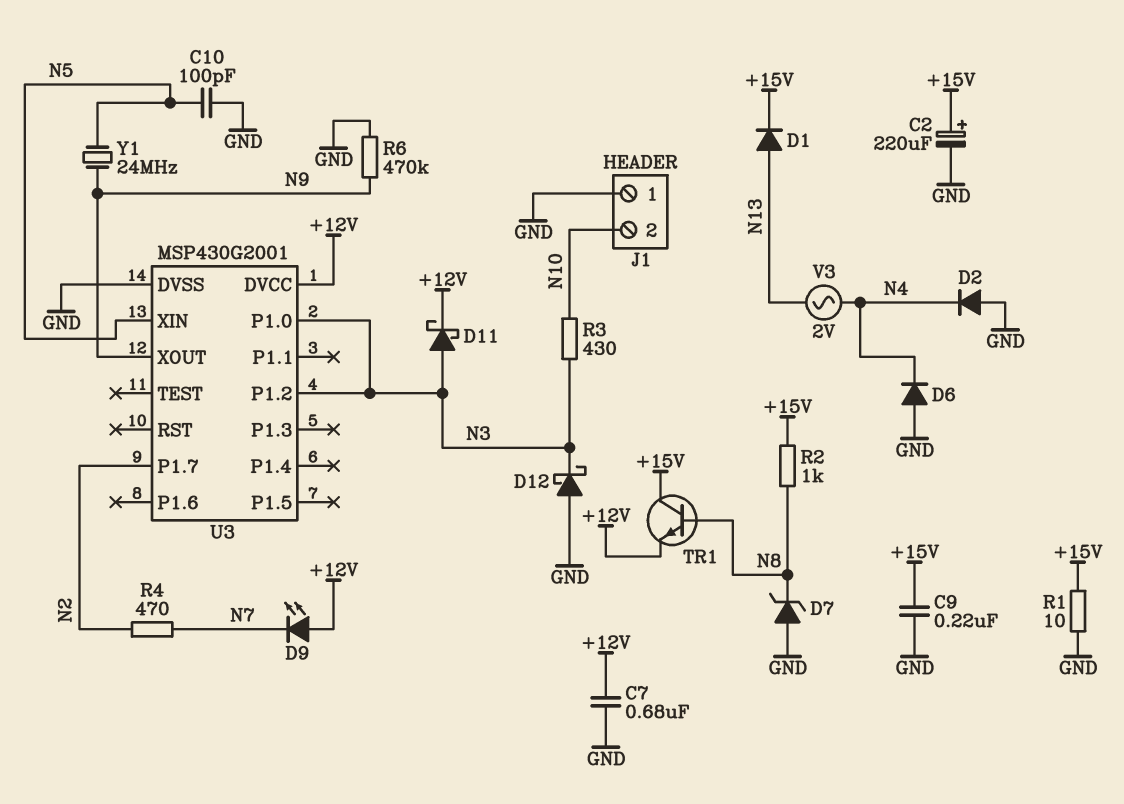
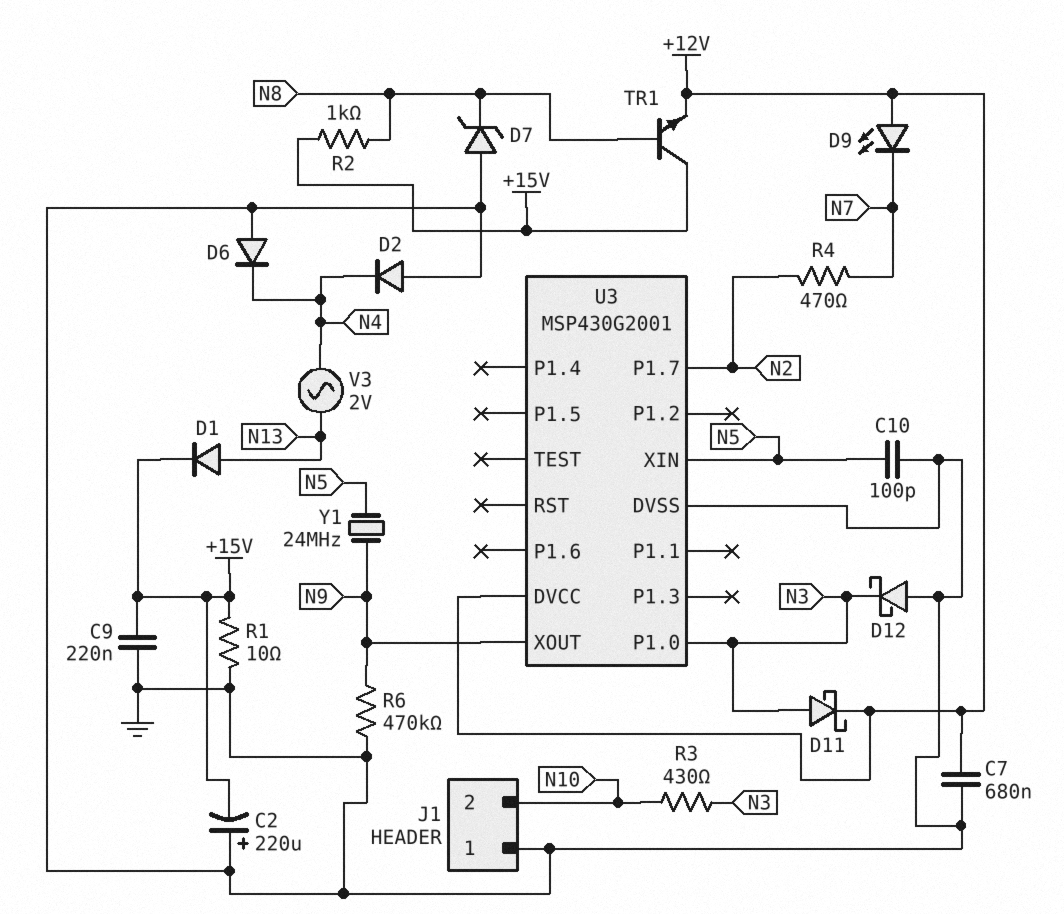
C2: 220uF (plus +15V, minus GND) -> 220uF (plus GND, minus +15V)
U3 pin P1.2: N3 -> none

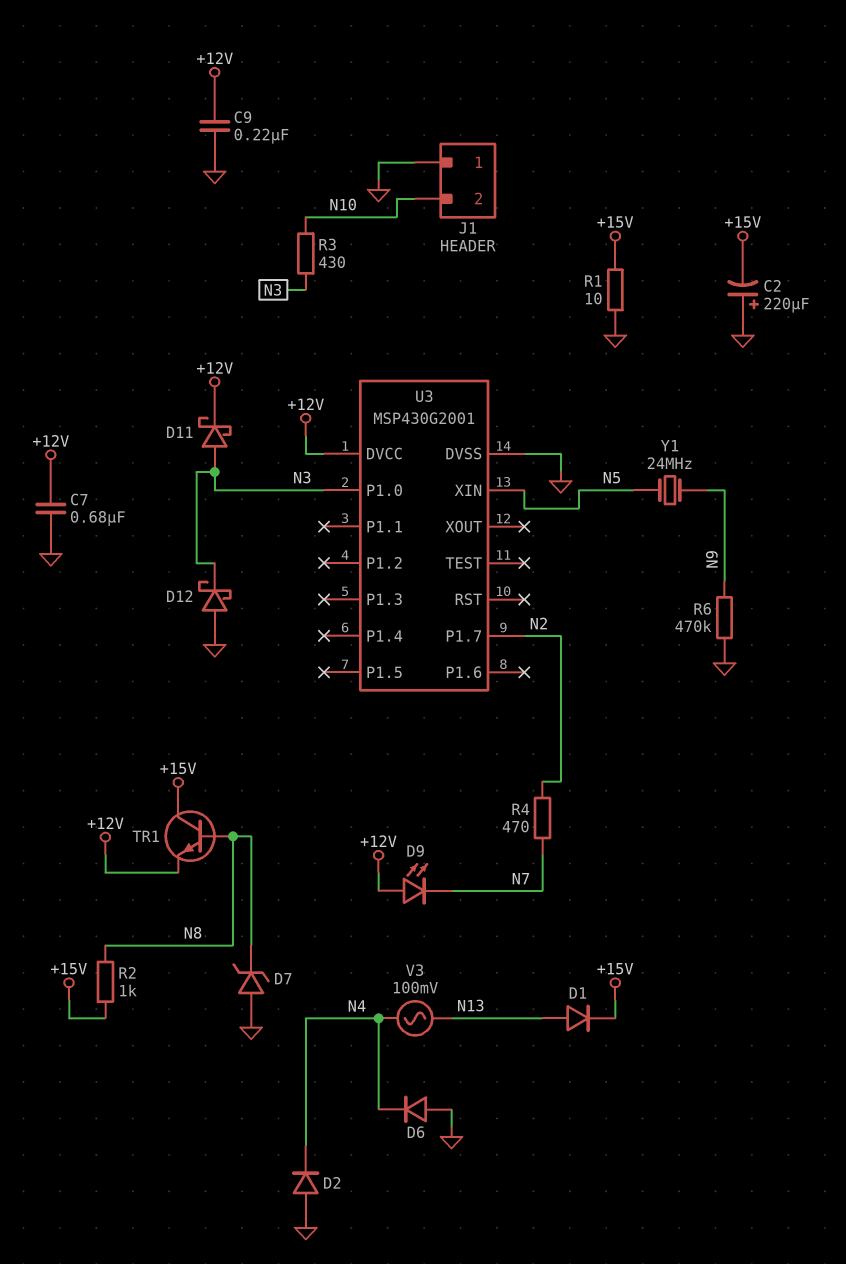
C9: 220nF (+15V, GND) -> 220nF (+12V, GND)
C10: 100pF (GND, N5) -> none
U3 pin XOUT: N9 -> none
V3: AC 2V (N4, N13) -> AC 100mV (N4, N13)

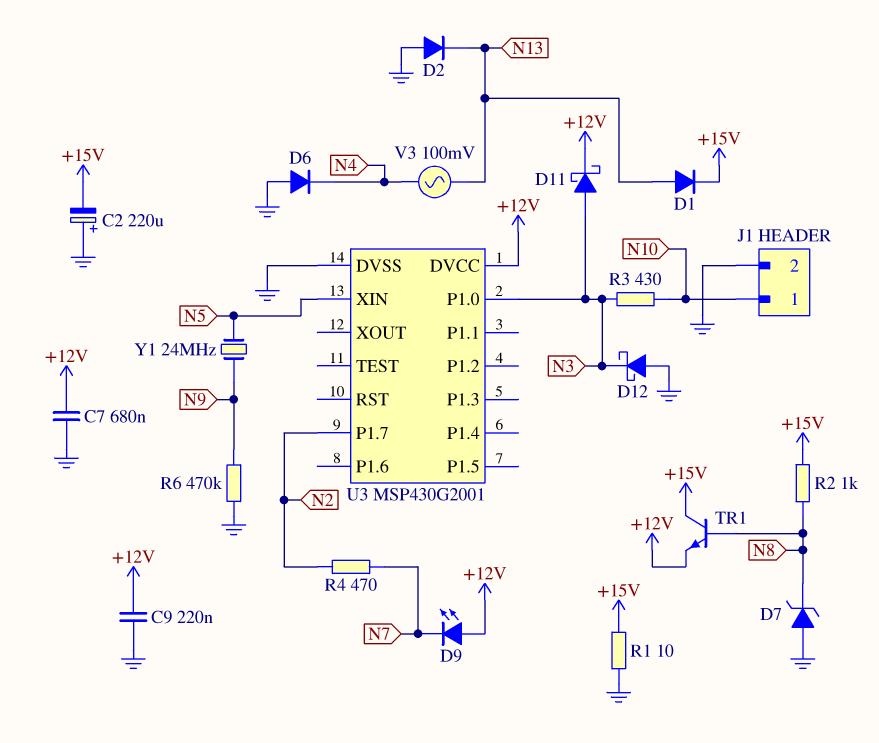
D2: diode (A GND, K N4) -> diode (A GND, K N13)
J1 pin 1: GND -> N10
J1 pin 2: N10 -> GND

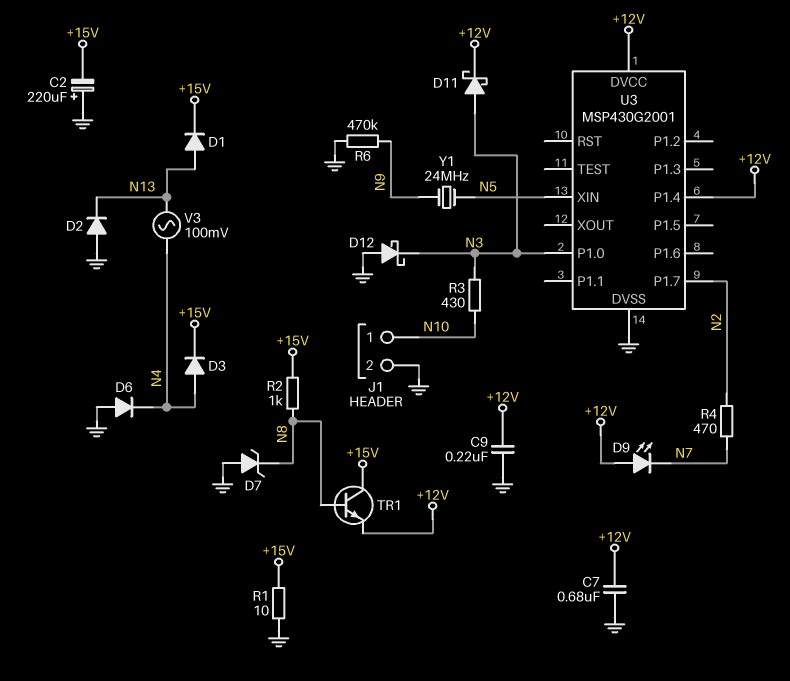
D3: none -> diode (A N4, K +15V)
U3 pin P1.4: none -> +12V

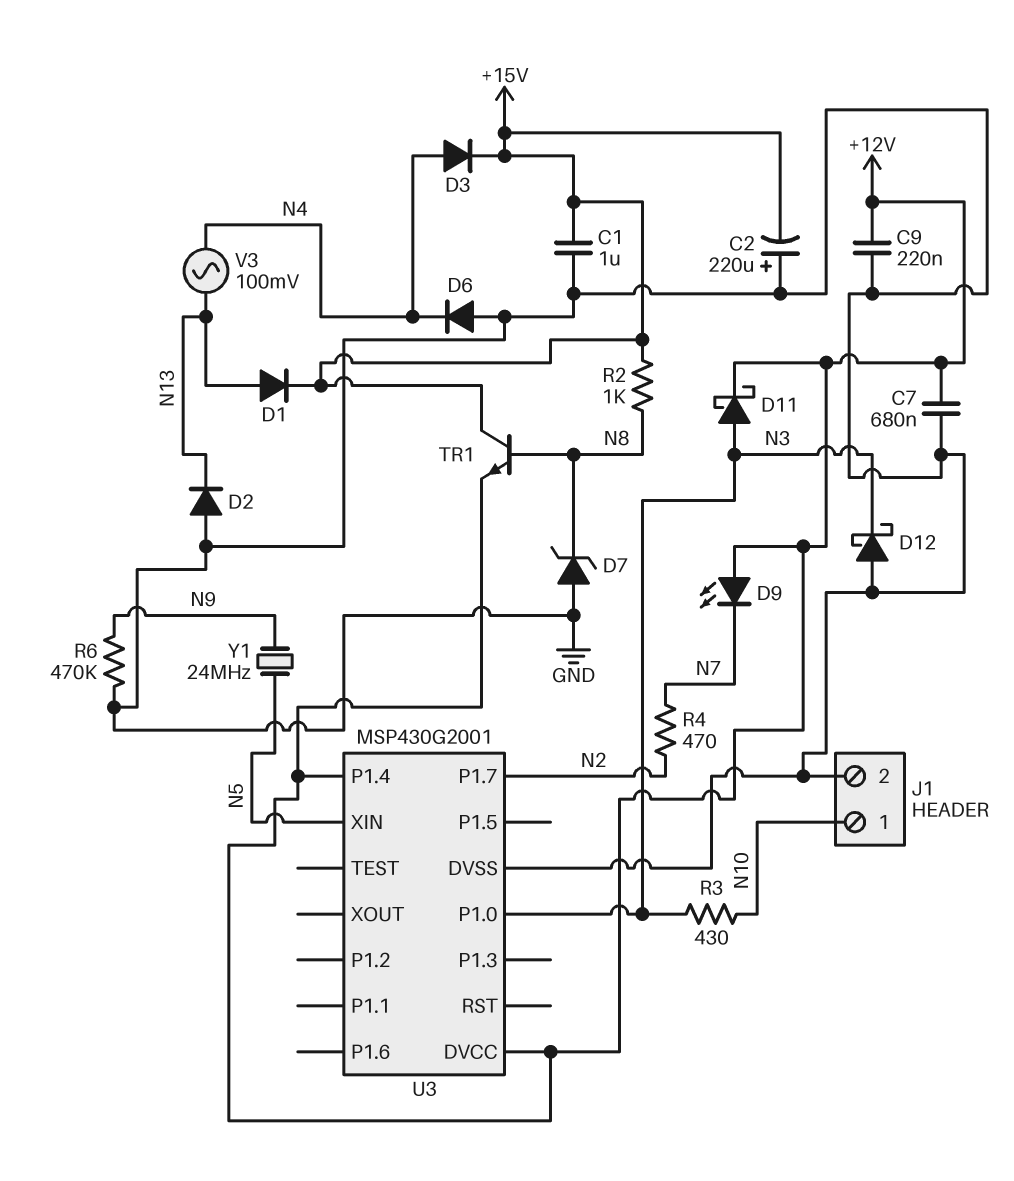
C1: none -> 1uF (+15V, GND)
R1: 10 (+15V, GND) -> none

